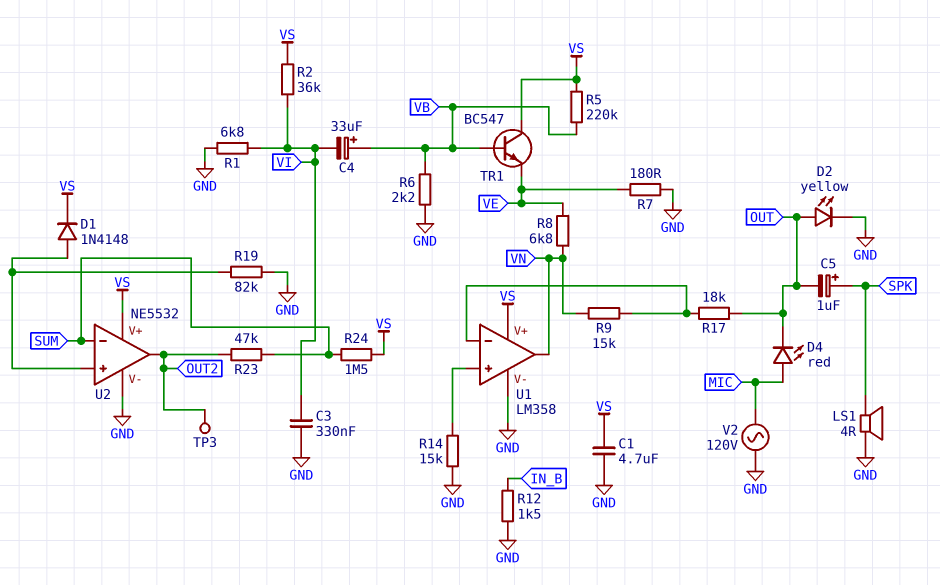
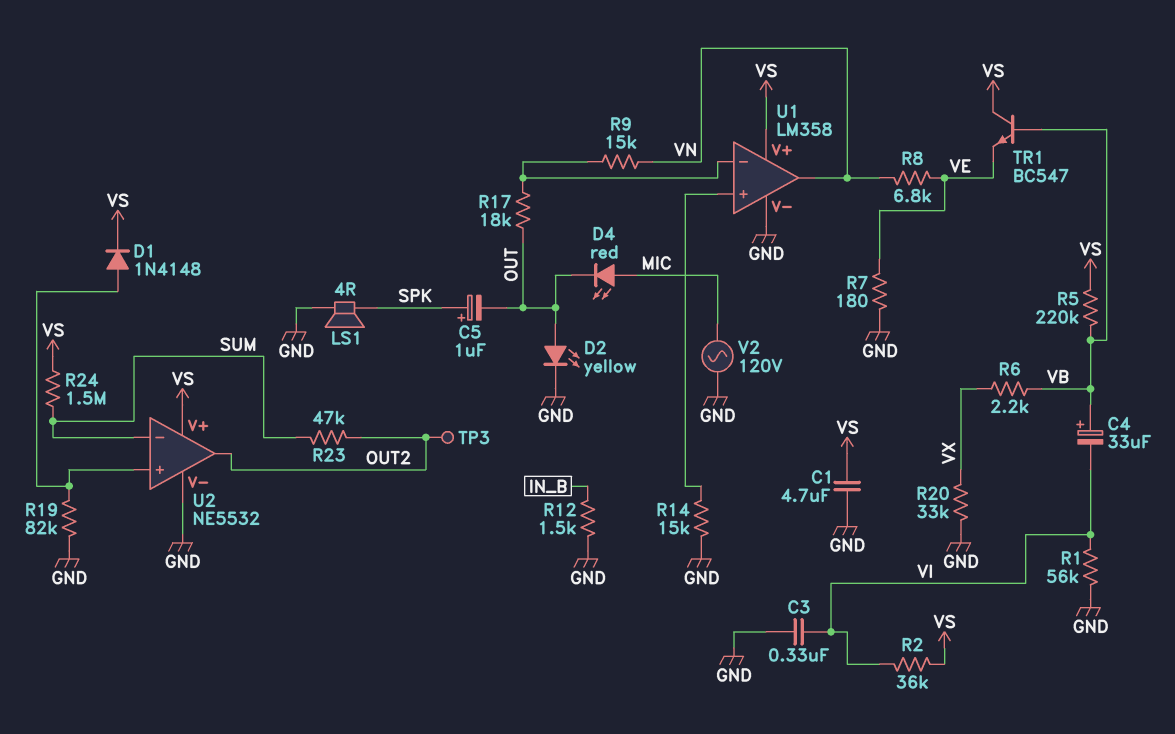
R1: 6.8k (GND, VI) -> 56k (GND, VI)
R6: 2.2k (GND, VB) -> 2.2k (VB, VX)
R20: none -> 33k (GND, VX)

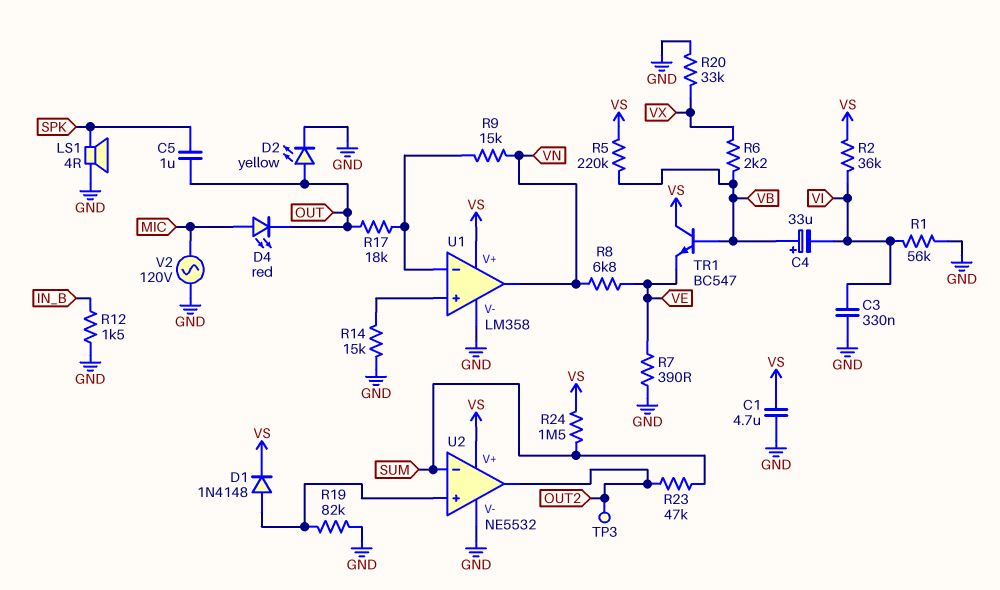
C5: 1uF (plus SPK, minus OUT) -> 1uF (OUT, SPK)
R7: 180 (GND, VE) -> 390 (GND, VE)

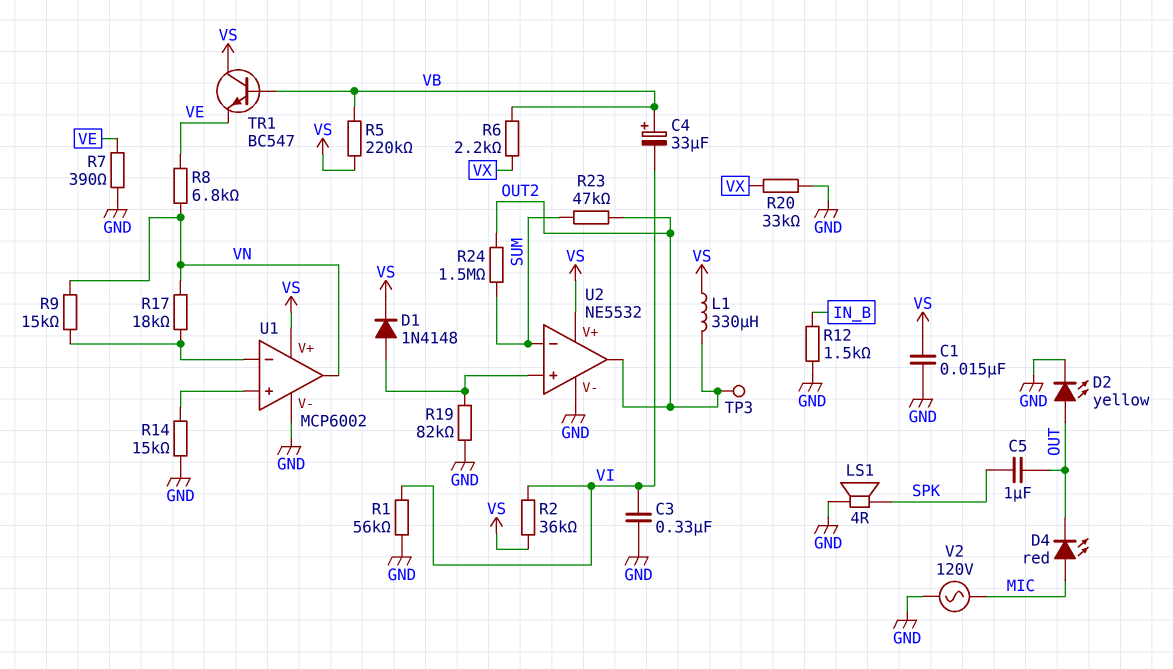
C1: 4.7uF (GND, VS) -> 15nF (GND, VS)
L1: none -> 330uH (OUT2, VS)
R17: 18k (OUT, U1/in-) -> 18k (U1/in-, VN)
R24: 1.5M (SUM, VS) -> 1.5M (OUT2, SUM)
U1: LM358 -> MCP6002

